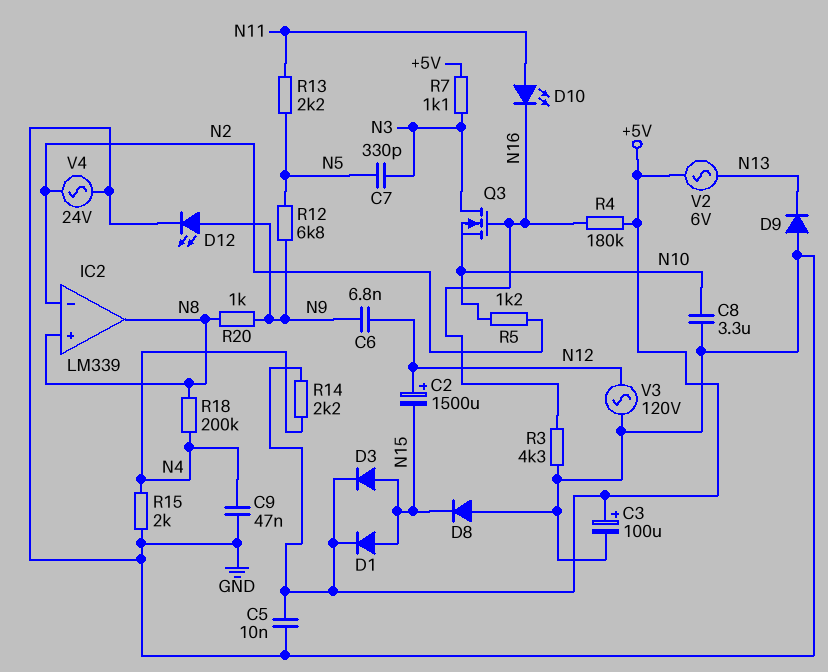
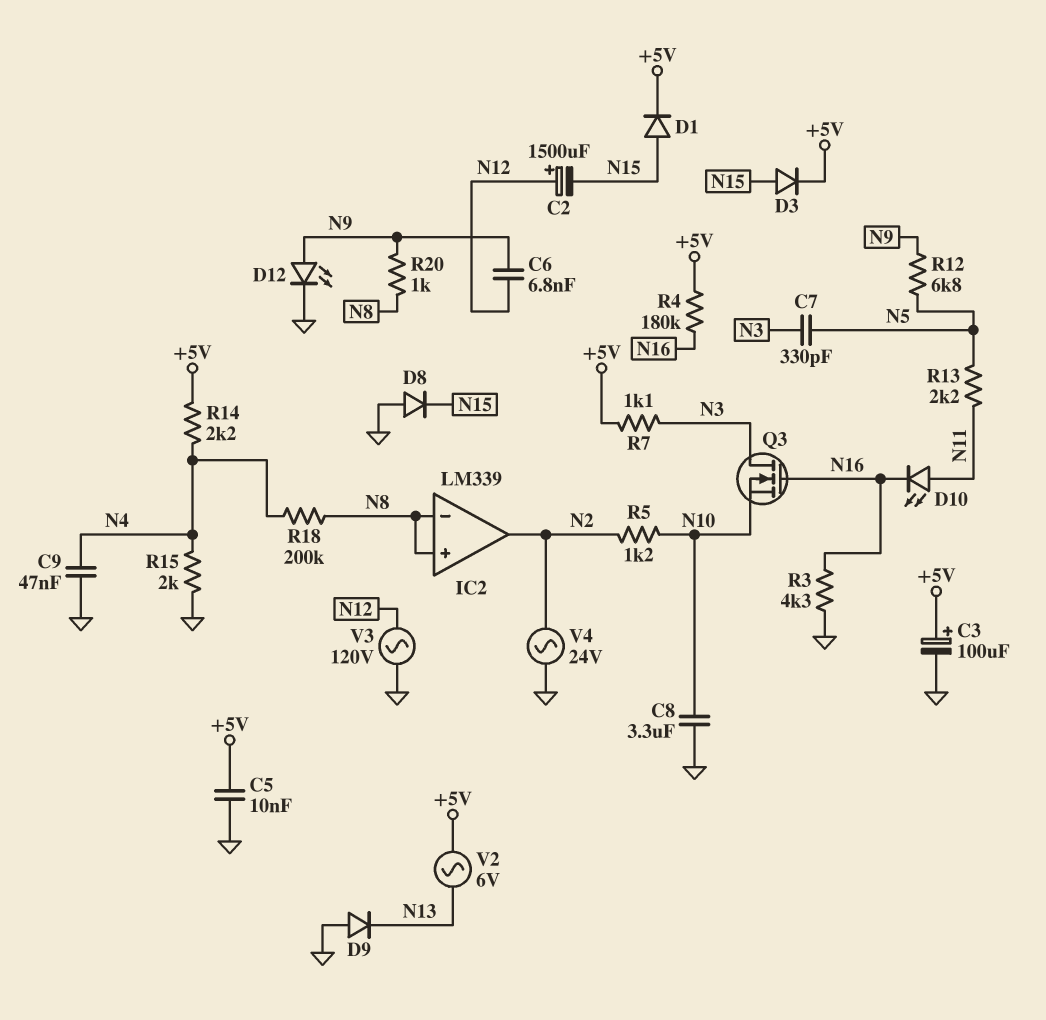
IC2 pin in-: N2 -> N8
IC2 pin out: N8 -> N2

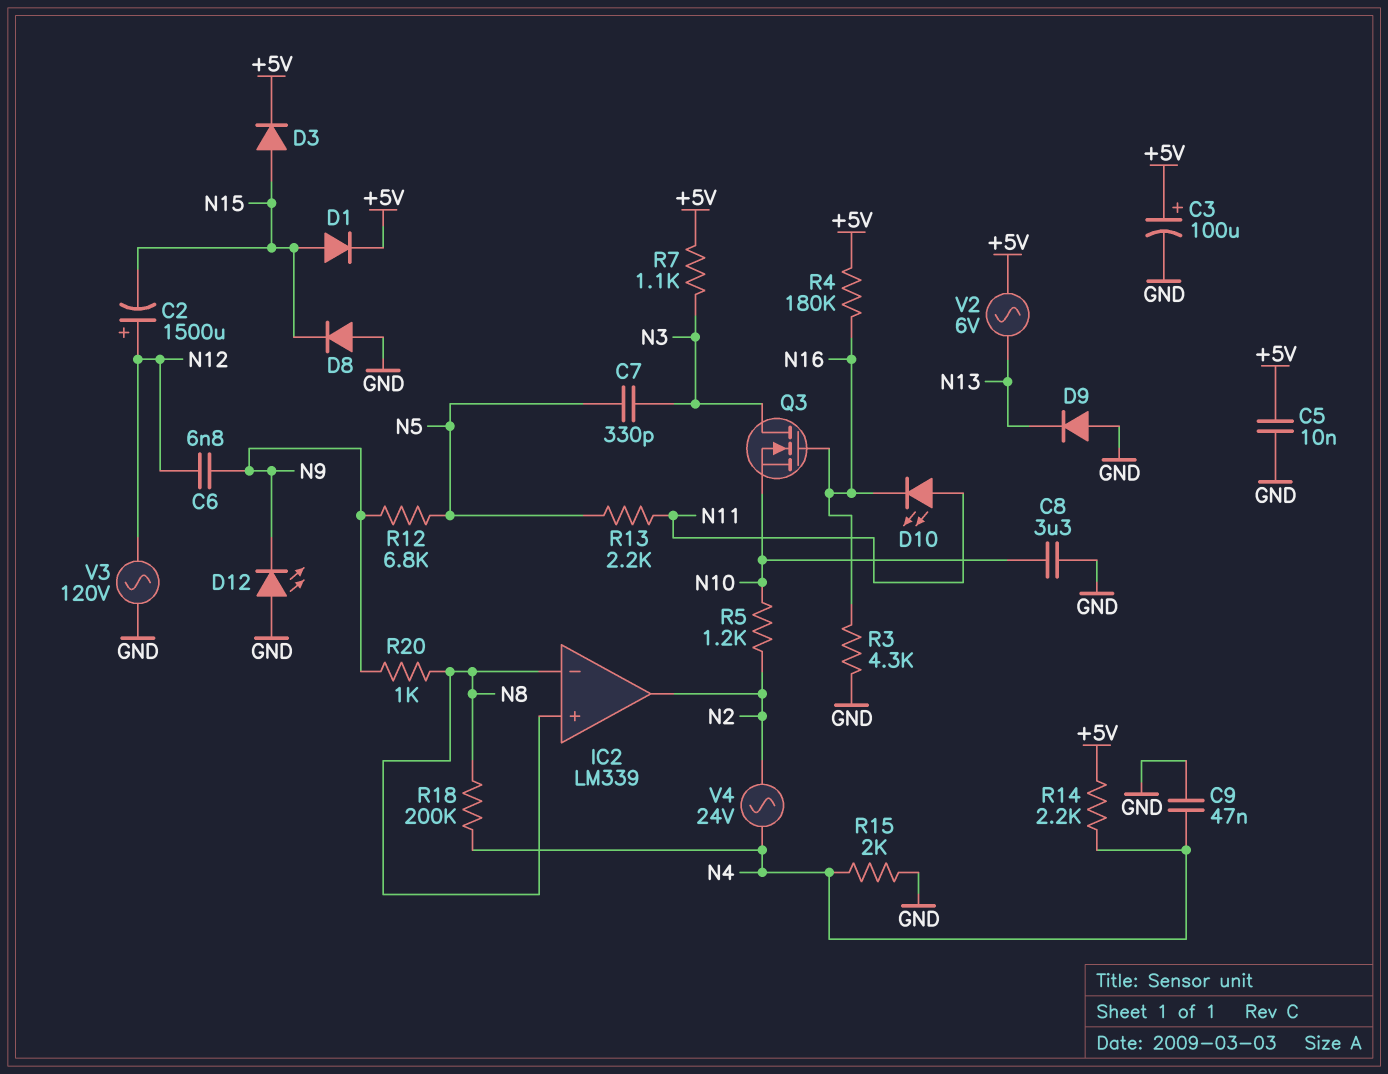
D12: LED (A N9, K GND) -> LED (A GND, K N9)
V4: AC 24V (GND, N2) -> AC 24V (N2, N4)

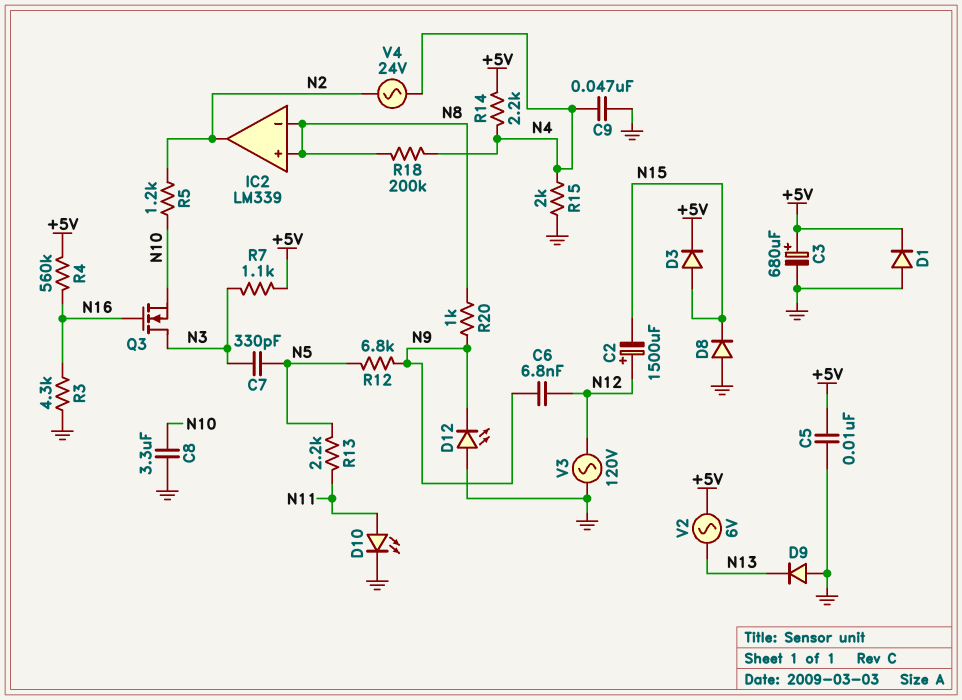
C3: 100uF (plus +5V, minus GND) -> 680uF (plus +5V, minus GND)
D1: diode (A N15, K +5V) -> diode (A GND, K +5V)
D10: LED (A N11, K N16) -> LED (A N11, K GND)
R4: 180k (+5V, N16) -> 560k (+5V, N16)

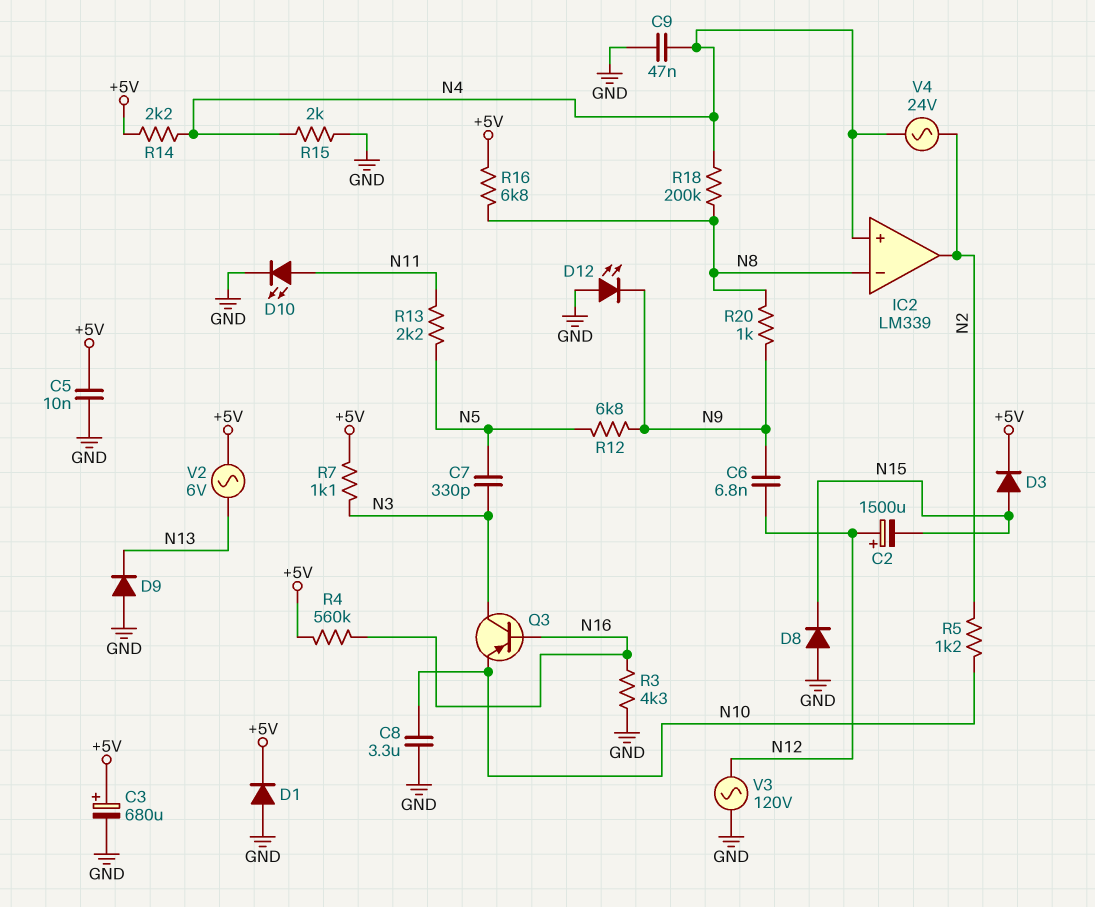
IC2 pin in+: N8 -> N4
Q3: NMOS (G N16, D N3, S N10) -> PNP (B N16, C N3, E N10)
R16: none -> 6.8k (+5V, N8)

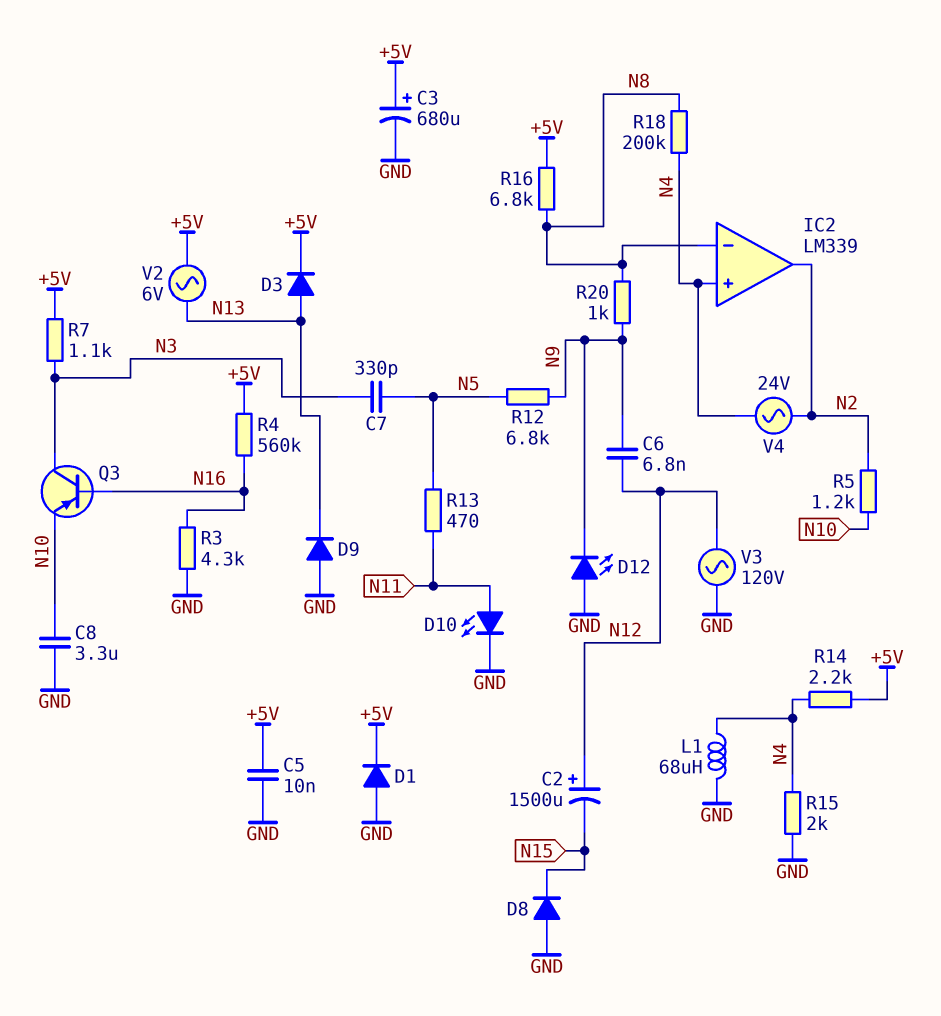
C9: 47nF (GND, N4) -> none
D3: diode (A N15, K +5V) -> diode (A N13, K +5V)
L1: none -> 68uH (GND, N4)
R13: 2.2k (N5, N11) -> 470 (N5, N11)

